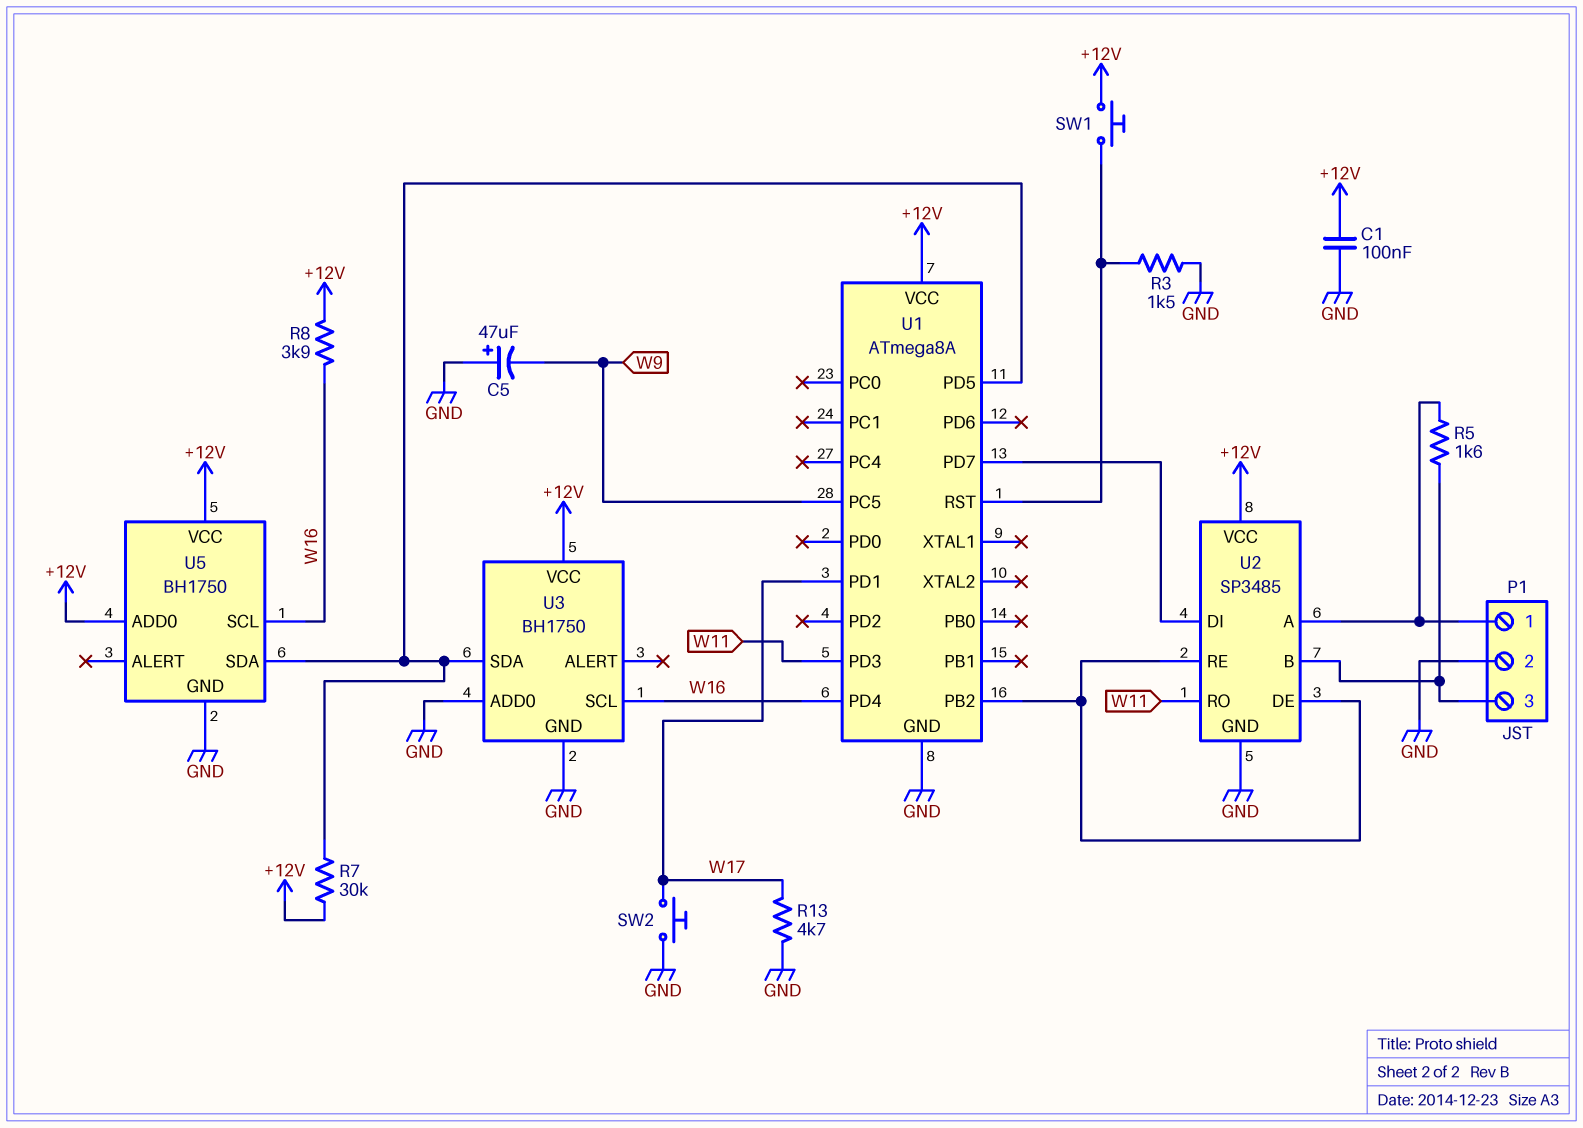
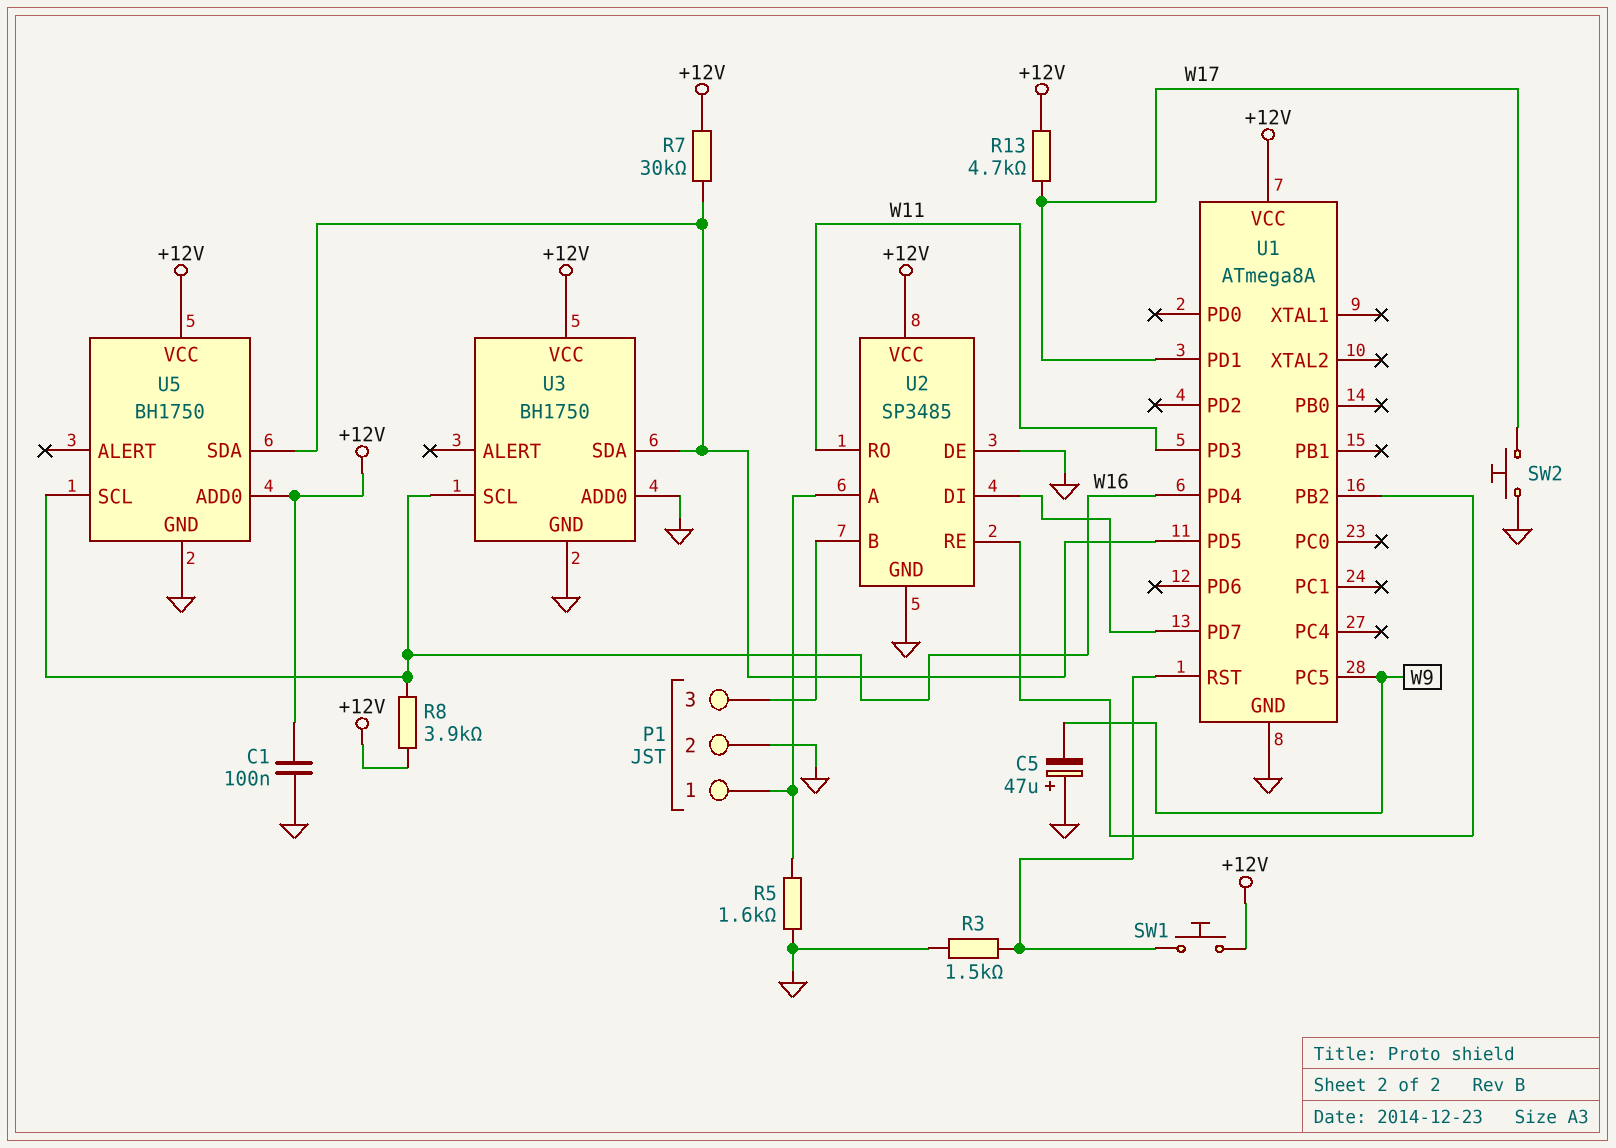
R5: 1.6k (P1/1, P1/3) -> 1.6k (GND, P1/1)
R13: 4.7k (GND, W17) -> 4.7k (+12V, W17)
U2 pin DE: U1/PB2 -> GND

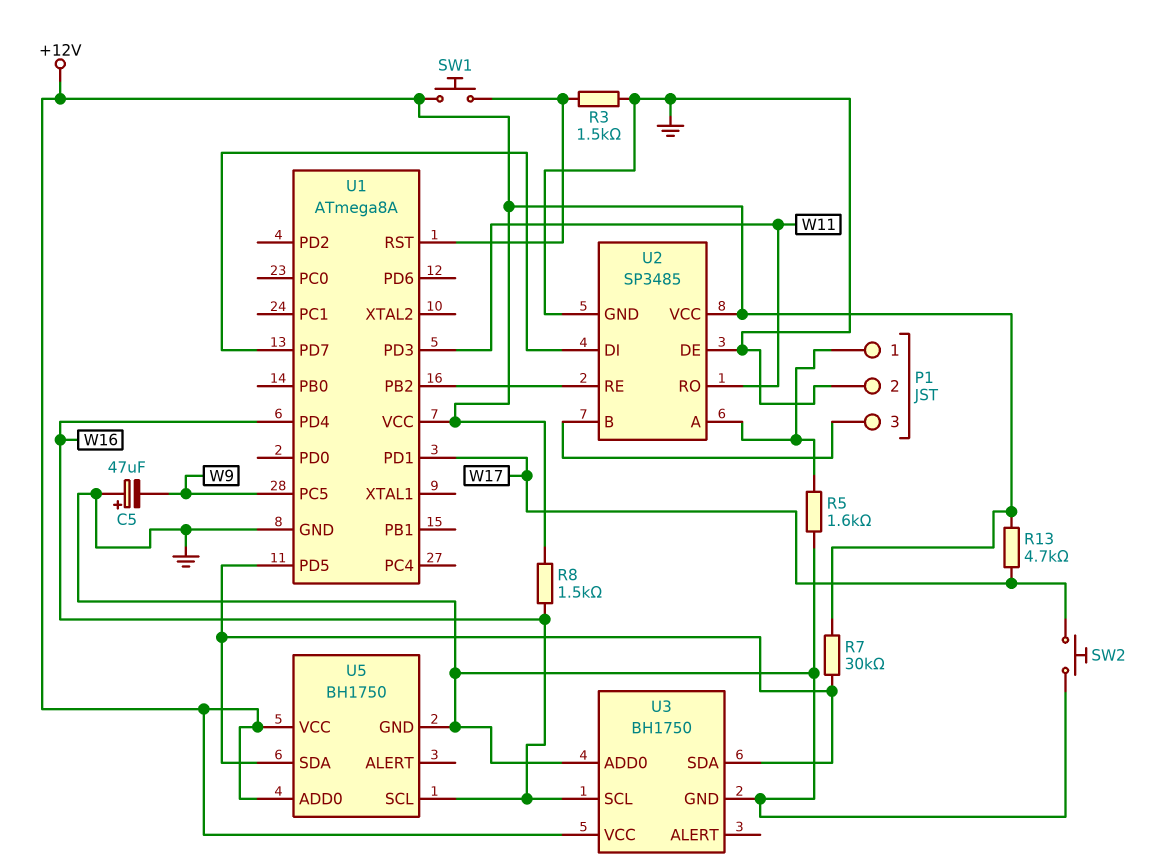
C1: 100nF (+12V, GND) -> none
R8: 3.9k (+12V, W16) -> 1.5k (+12V, W16)

